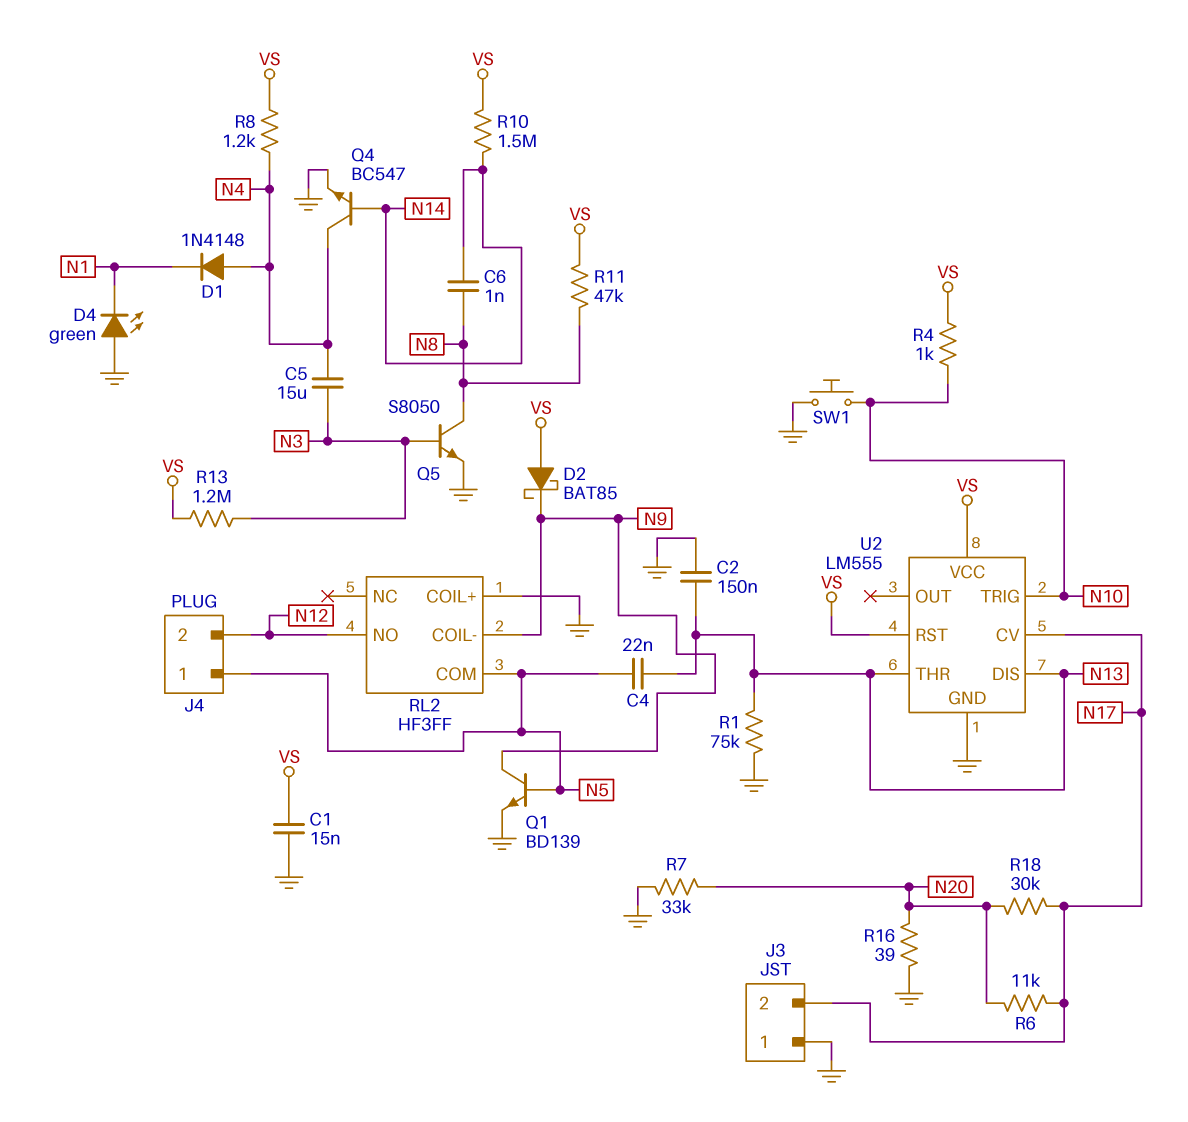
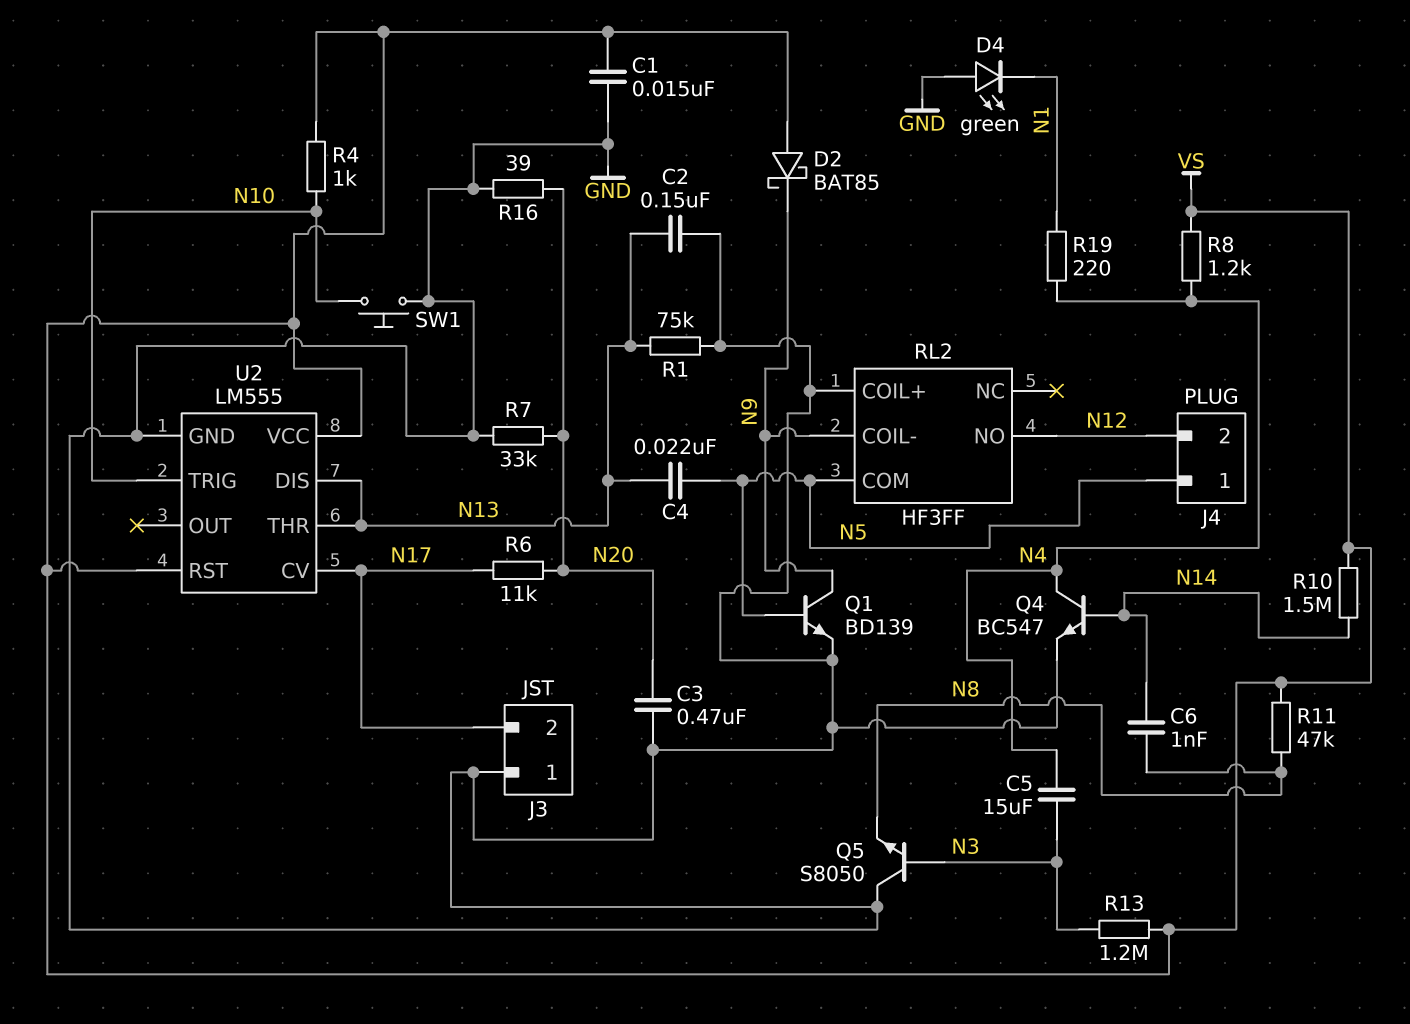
C3: none -> 470nF (GND, N20)
D1: diode 1N4148 (A N4, K N1) -> none
Q5: NPN S8050 (B N3, C N8, E GND) -> NPN S8050 (B N3, C GND, E N8)
R18: 30k (N17, N20) -> none
R19: none -> 220 (N1, N4)

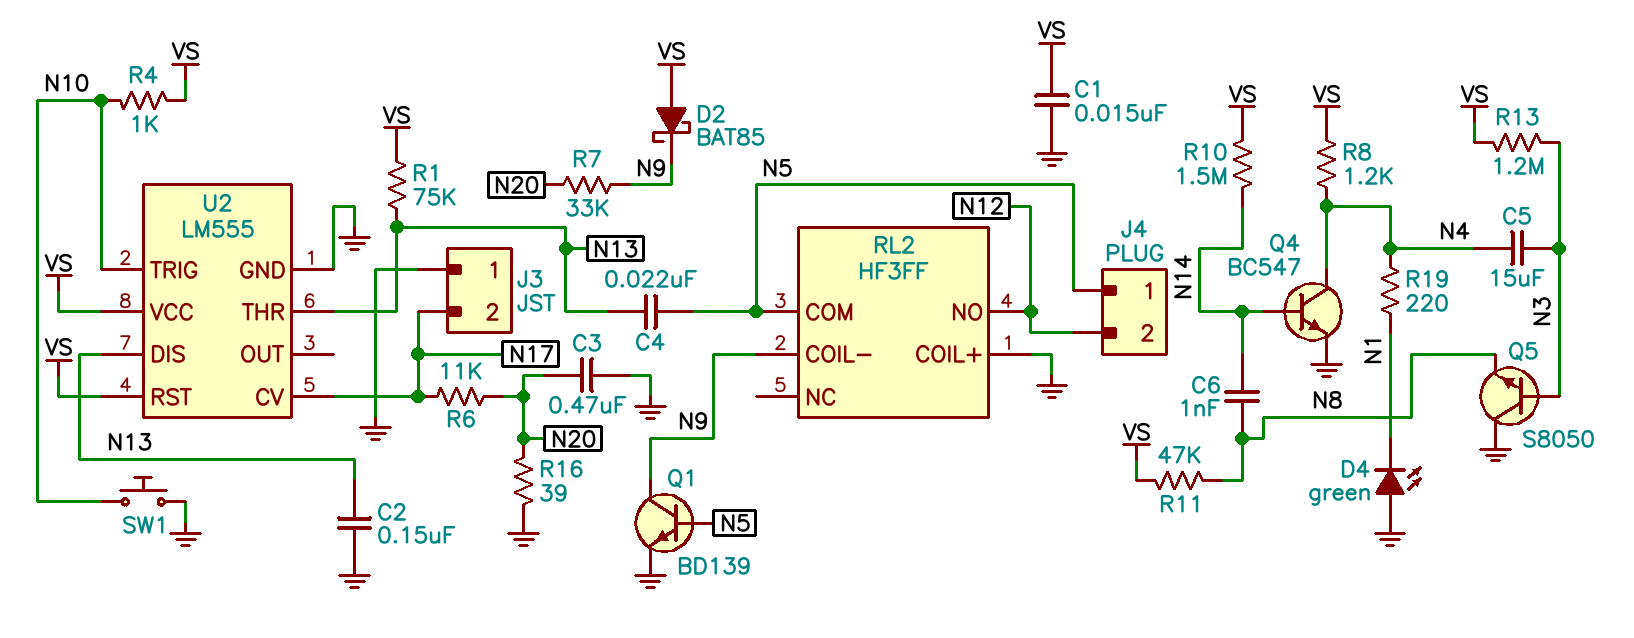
R1: 75k (GND, N13) -> 75k (N13, VS)
R7: 33k (GND, N20) -> 33k (N9, N20)

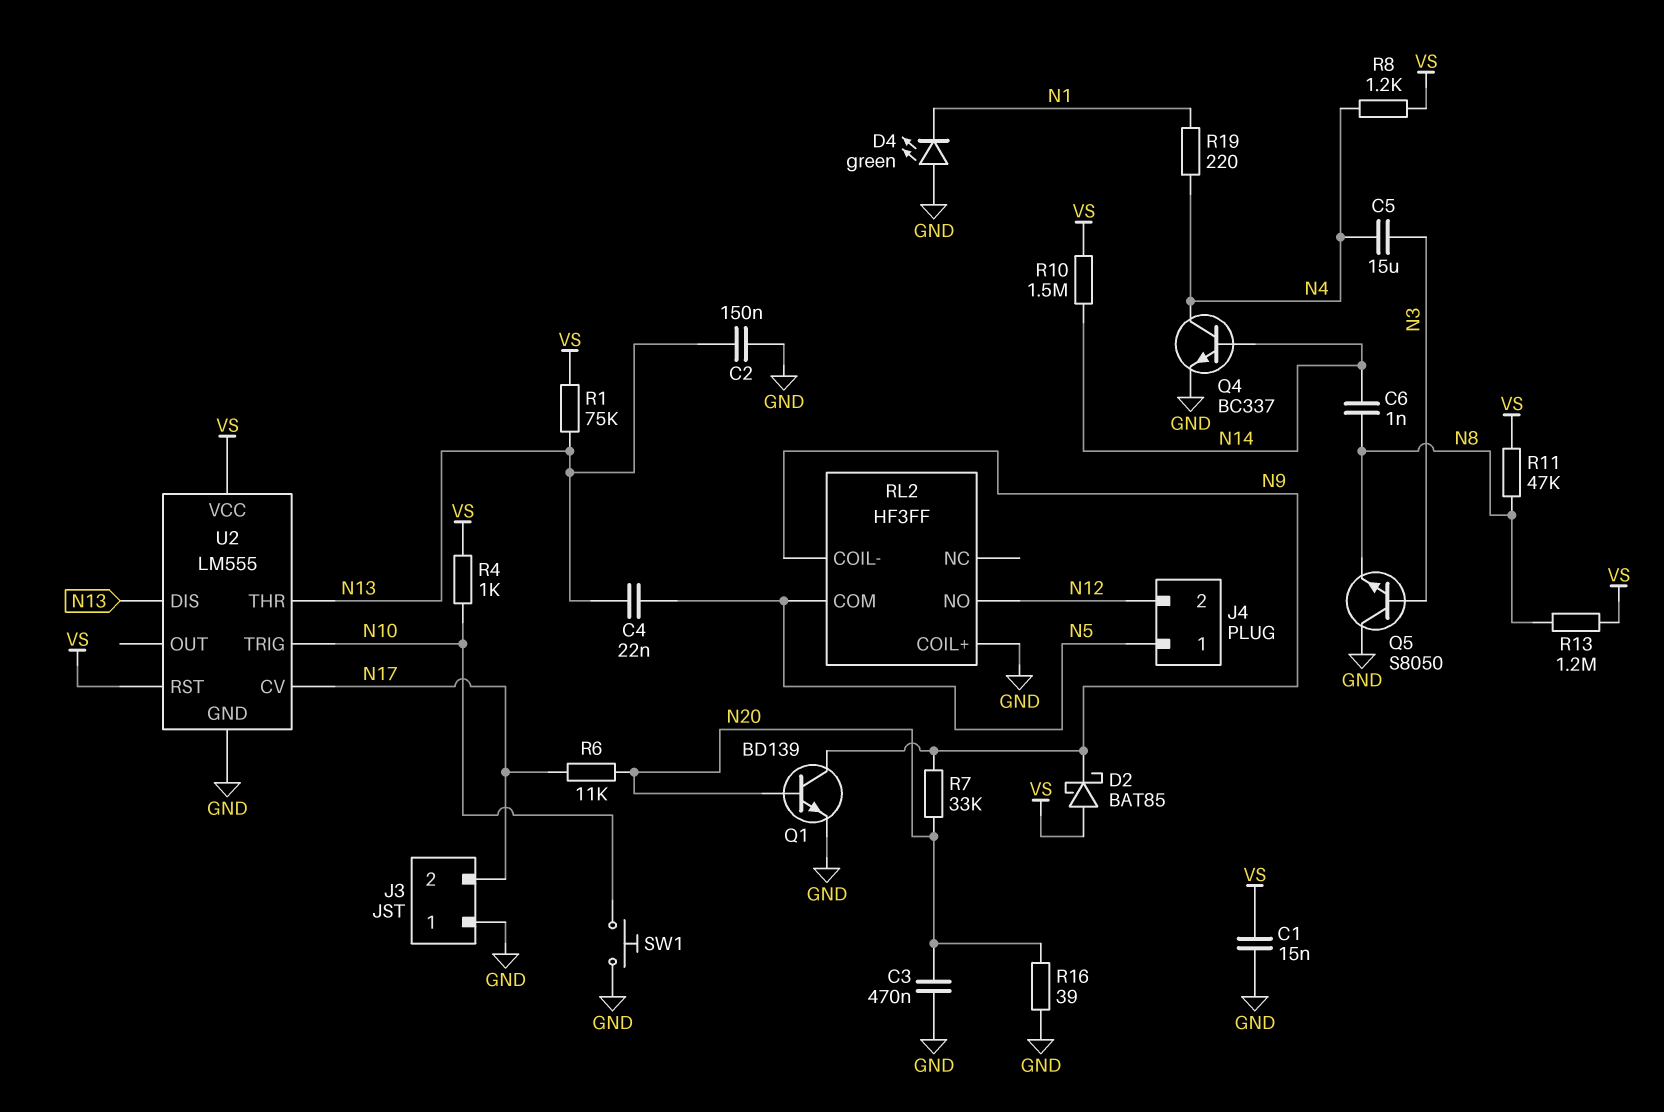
Q1: NPN BD139 (B N5, C N9, E GND) -> NPN BD139 (B N20, C N9, E GND)
Q4: NPN BC547 (B N14, C N4, E GND) -> NPN BC337 (B N14, C N4, E GND)
R13: 1.2M (N3, VS) -> 1.2M (N8, VS)

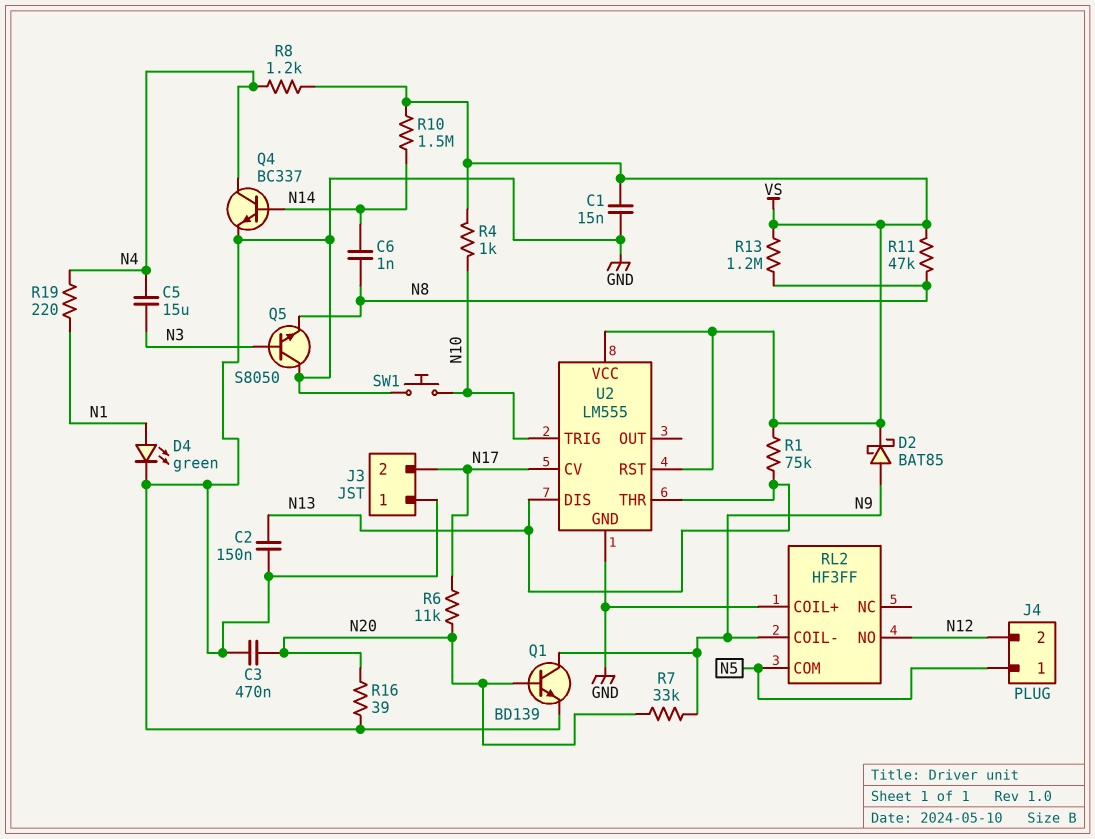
C4: 22nF (N5, N13) -> none
D2: schottky BAT85 (A VS, K N9) -> schottky BAT85 (A N9, K VS)
D4: LED green (A GND, K N1) -> LED green (A N1, K GND)

